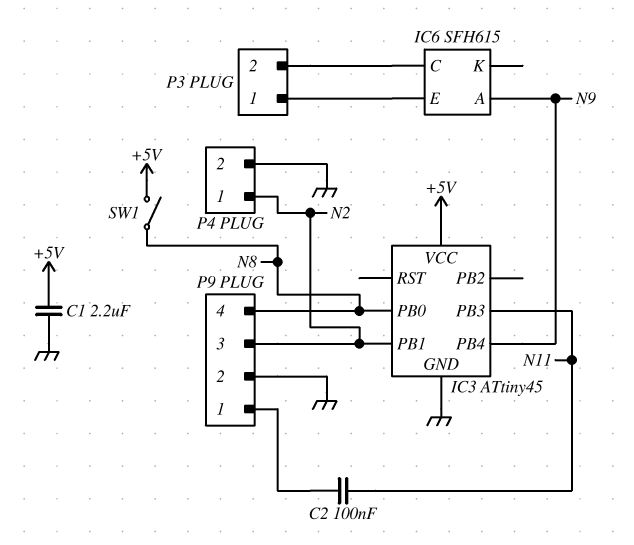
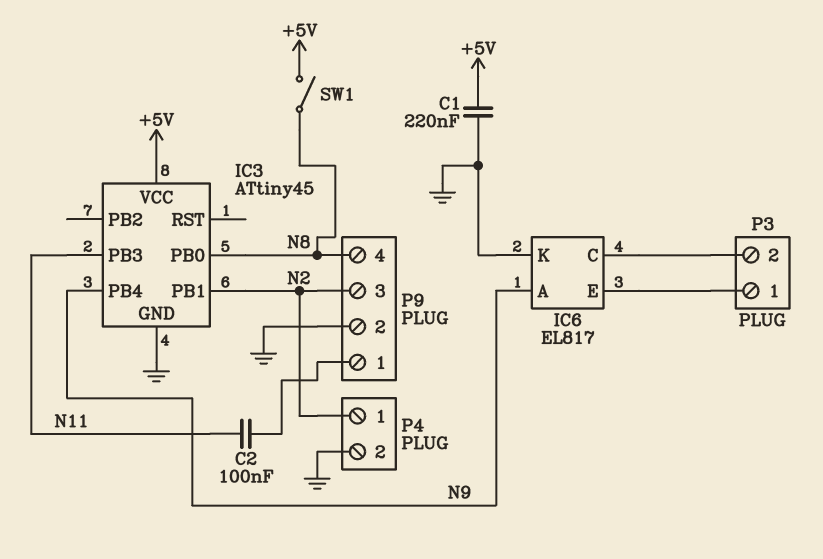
C1: 2.2uF (+5V, GND) -> 220nF (+5V, GND)
IC6: SFH615 -> EL817
IC6 pin K: none -> GND

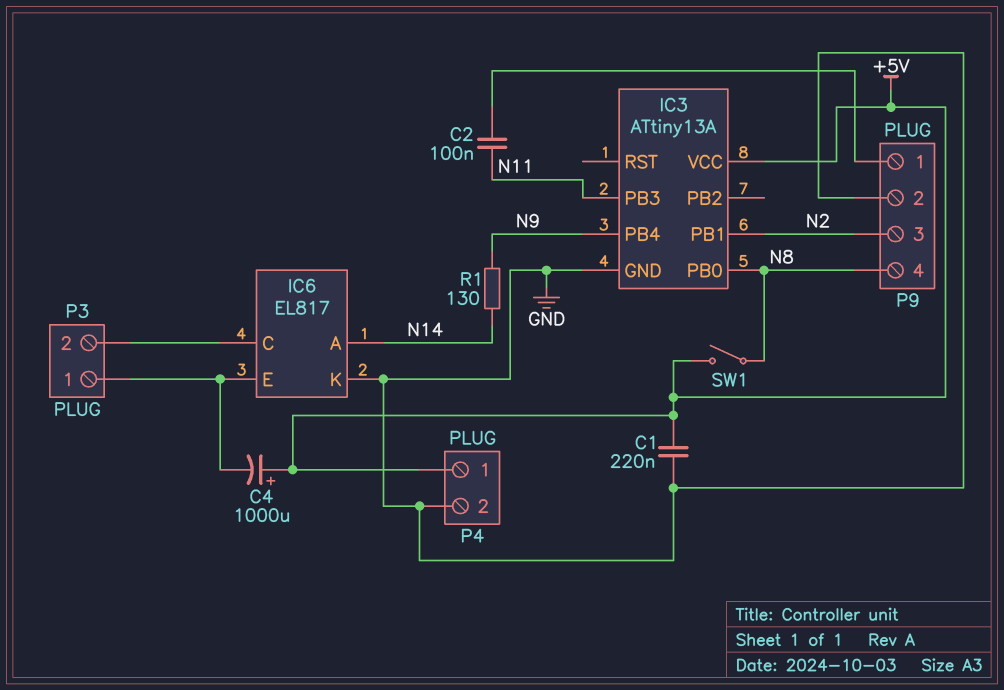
C4: none -> 1000uF (plus +5V, minus IC6/E)
IC3: ATtiny45 -> ATtiny13A
IC6 pin A: N9 -> N14
P4 pin 1: N2 -> +5V
R1: none -> 130 (N9, N14)

